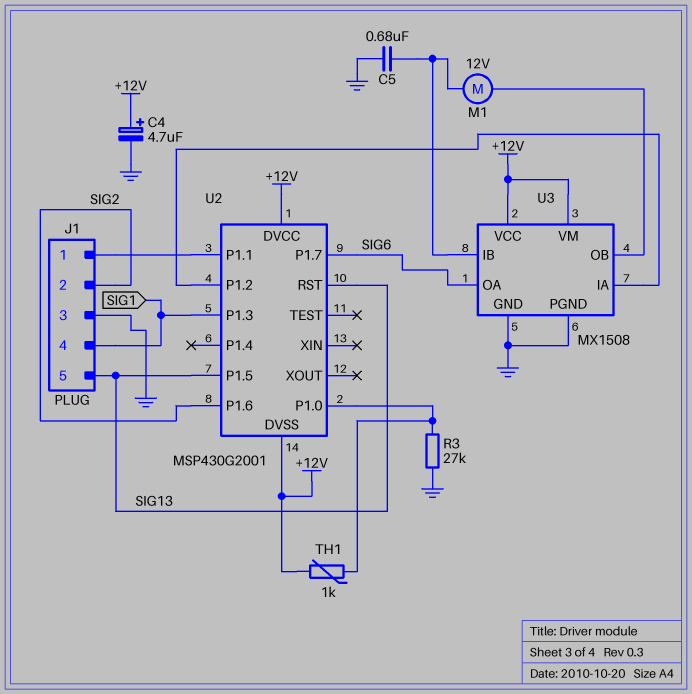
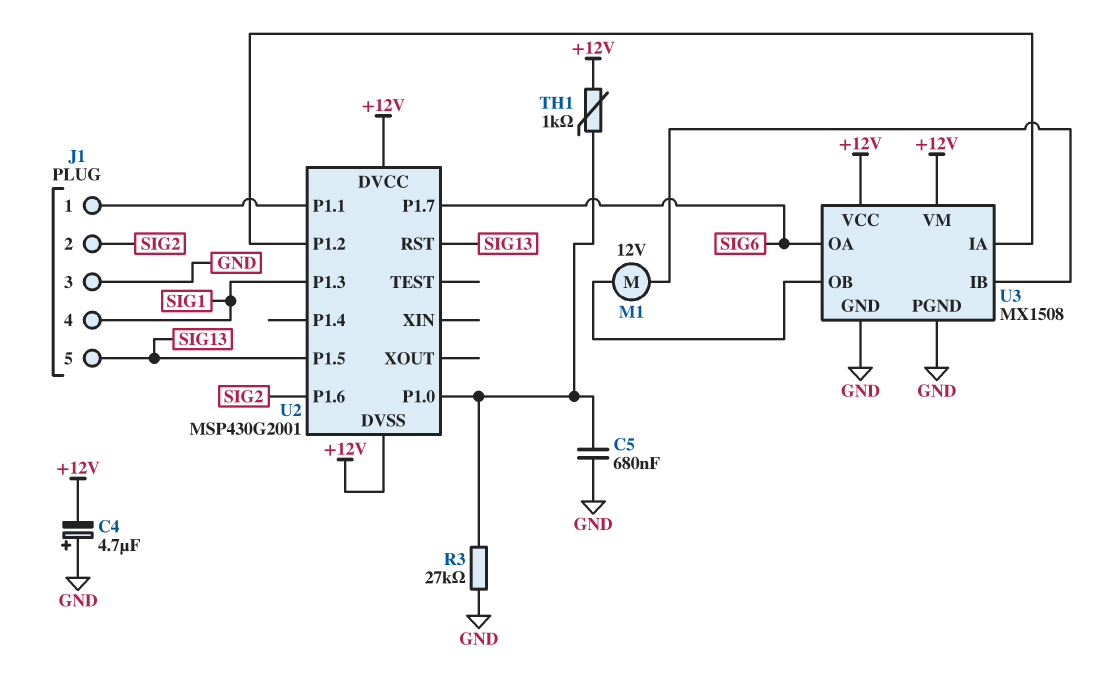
C4: 4.7uF (plus +12V, minus GND) -> 4.7uF (plus GND, minus +12V)
C5: 680nF (GND, U3/IB) -> 680nF (GND, U2/P1.0)

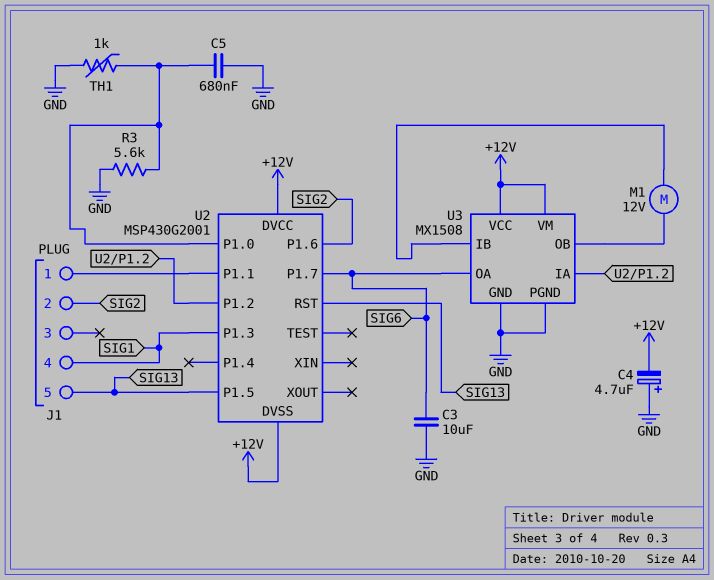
C3: none -> 10uF (GND, SIG6)
J1 pin 3: GND -> none
R3: 27k (GND, U2/P1.0) -> 5.6k (GND, U2/P1.0)
TH1: 1k (+12V, U2/P1.0) -> 1k (GND, U2/P1.0)

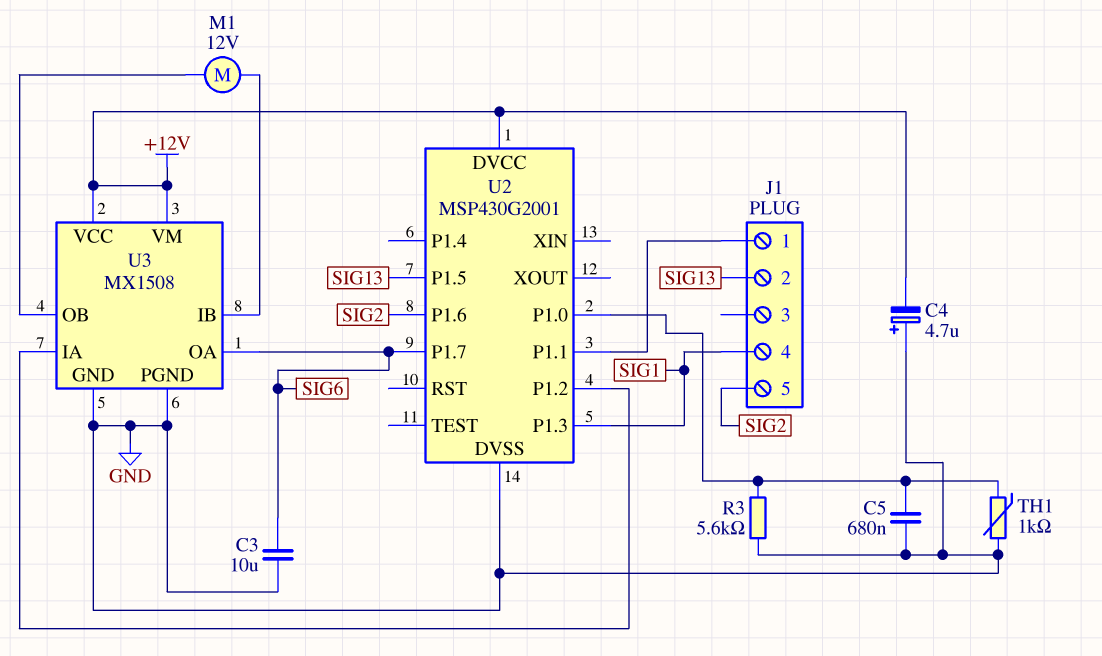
J1 pin 2: SIG2 -> SIG13
J1 pin 5: SIG13 -> SIG2
U2 pin DVSS: +12V -> GND
U2 pin RST: SIG13 -> none

